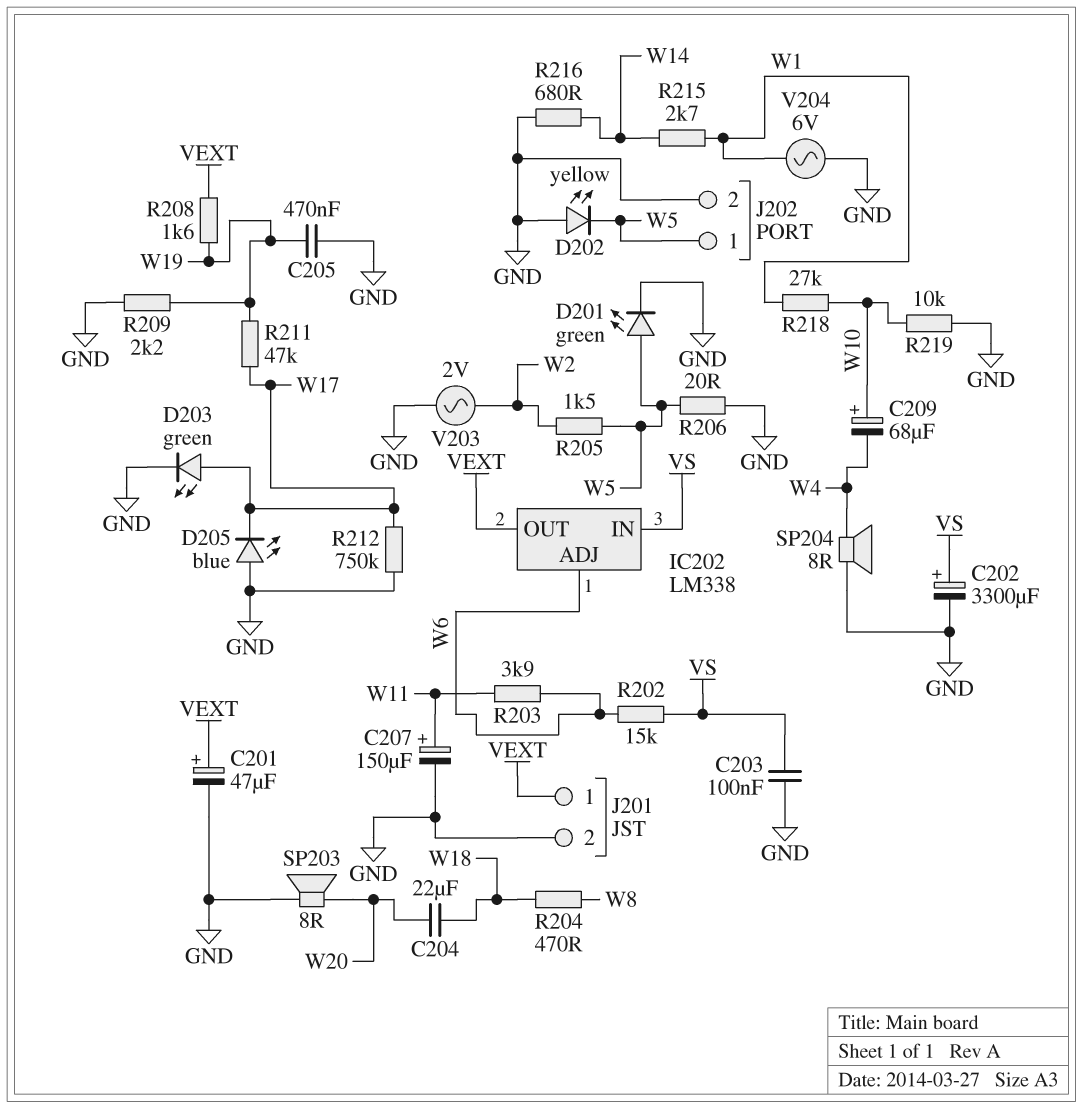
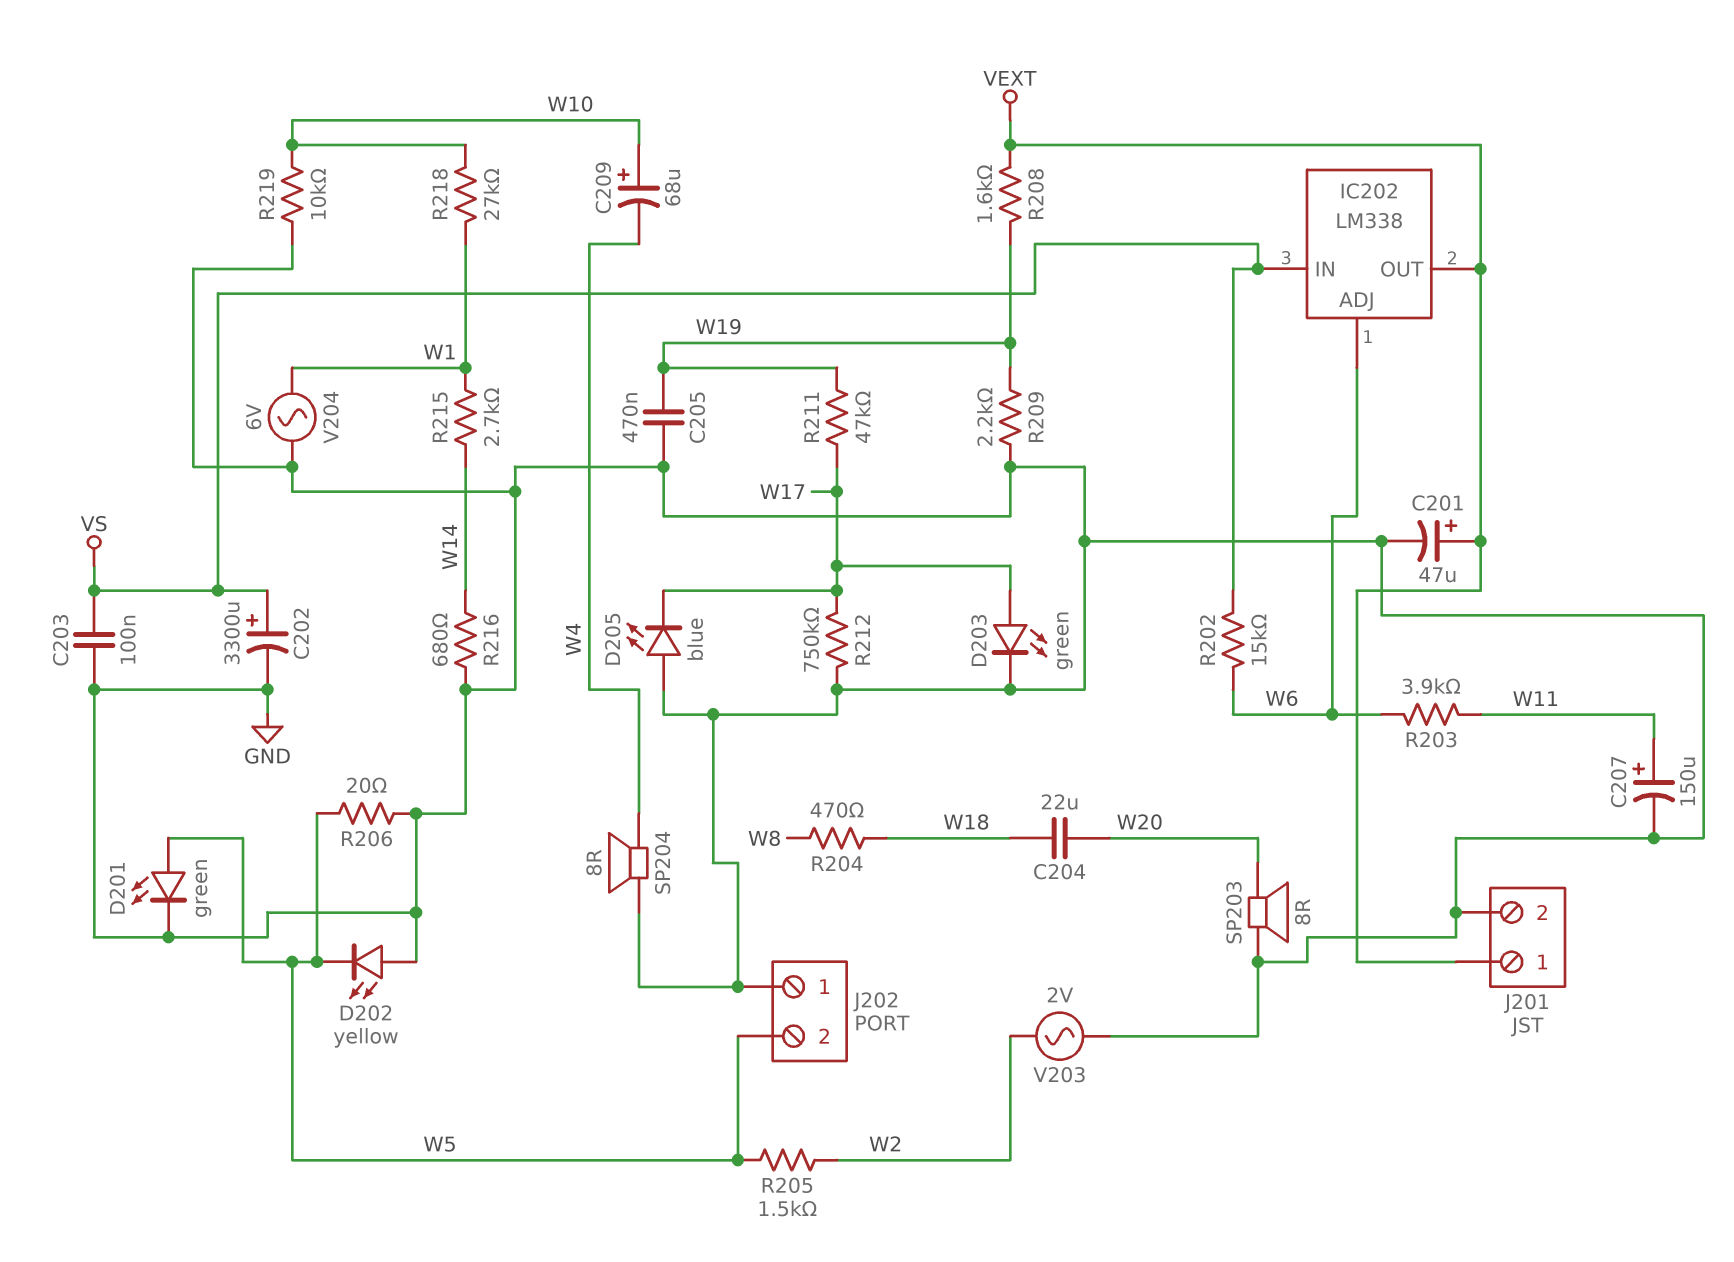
J202 pin 1: W5 -> GND
J202 pin 2: GND -> W5

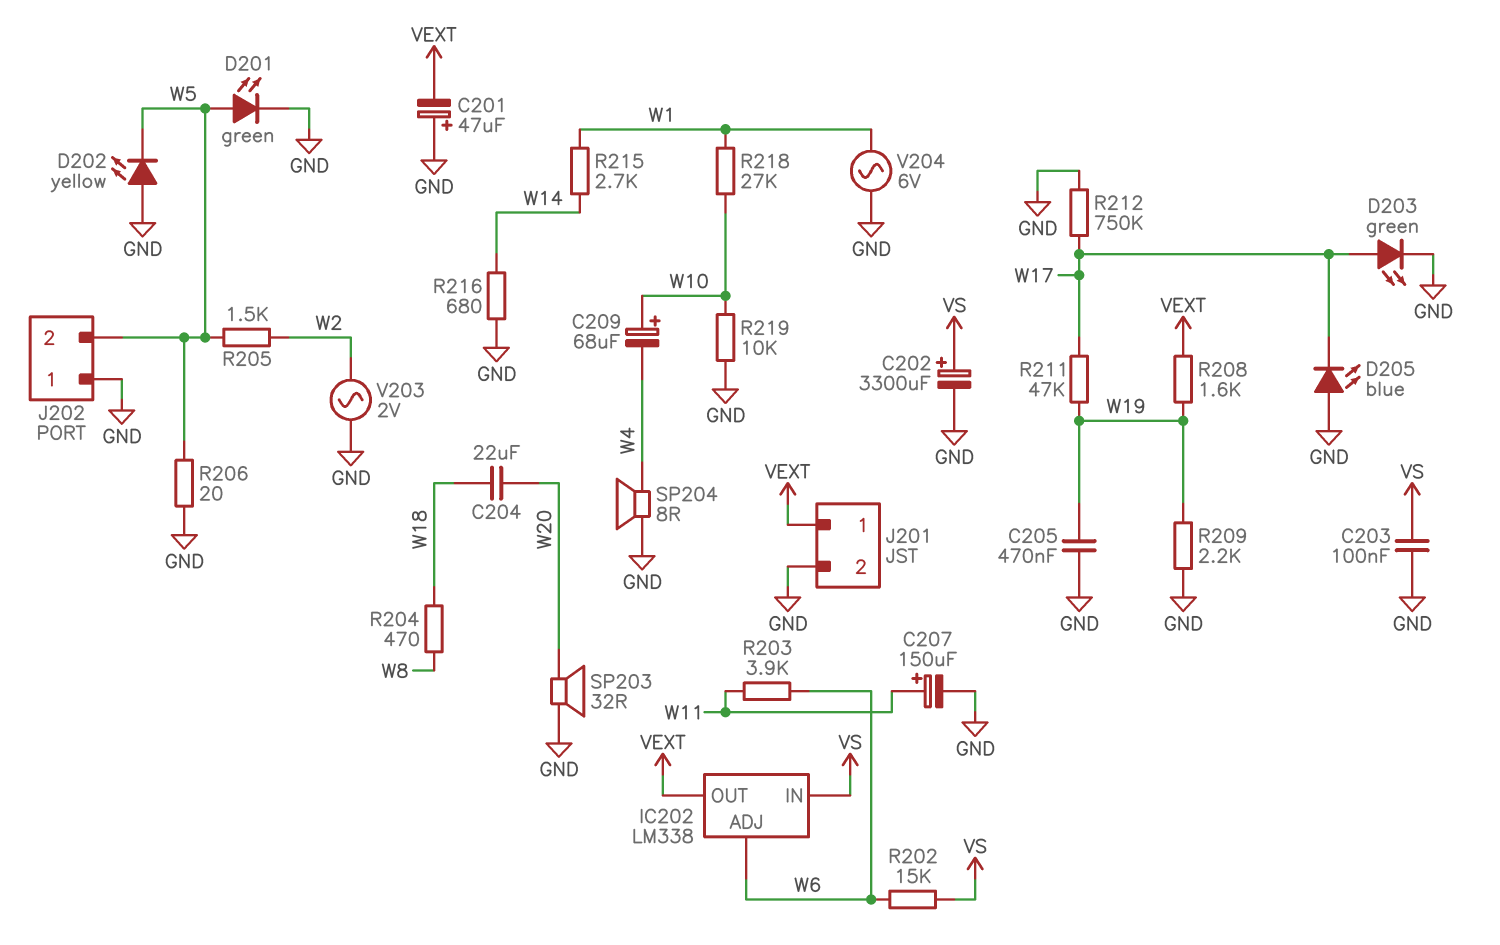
C201: 47uF (plus VEXT, minus GND) -> 47uF (plus GND, minus VEXT)
SP203: speaker 8R (GND, W20) -> speaker 32R (GND, W20)

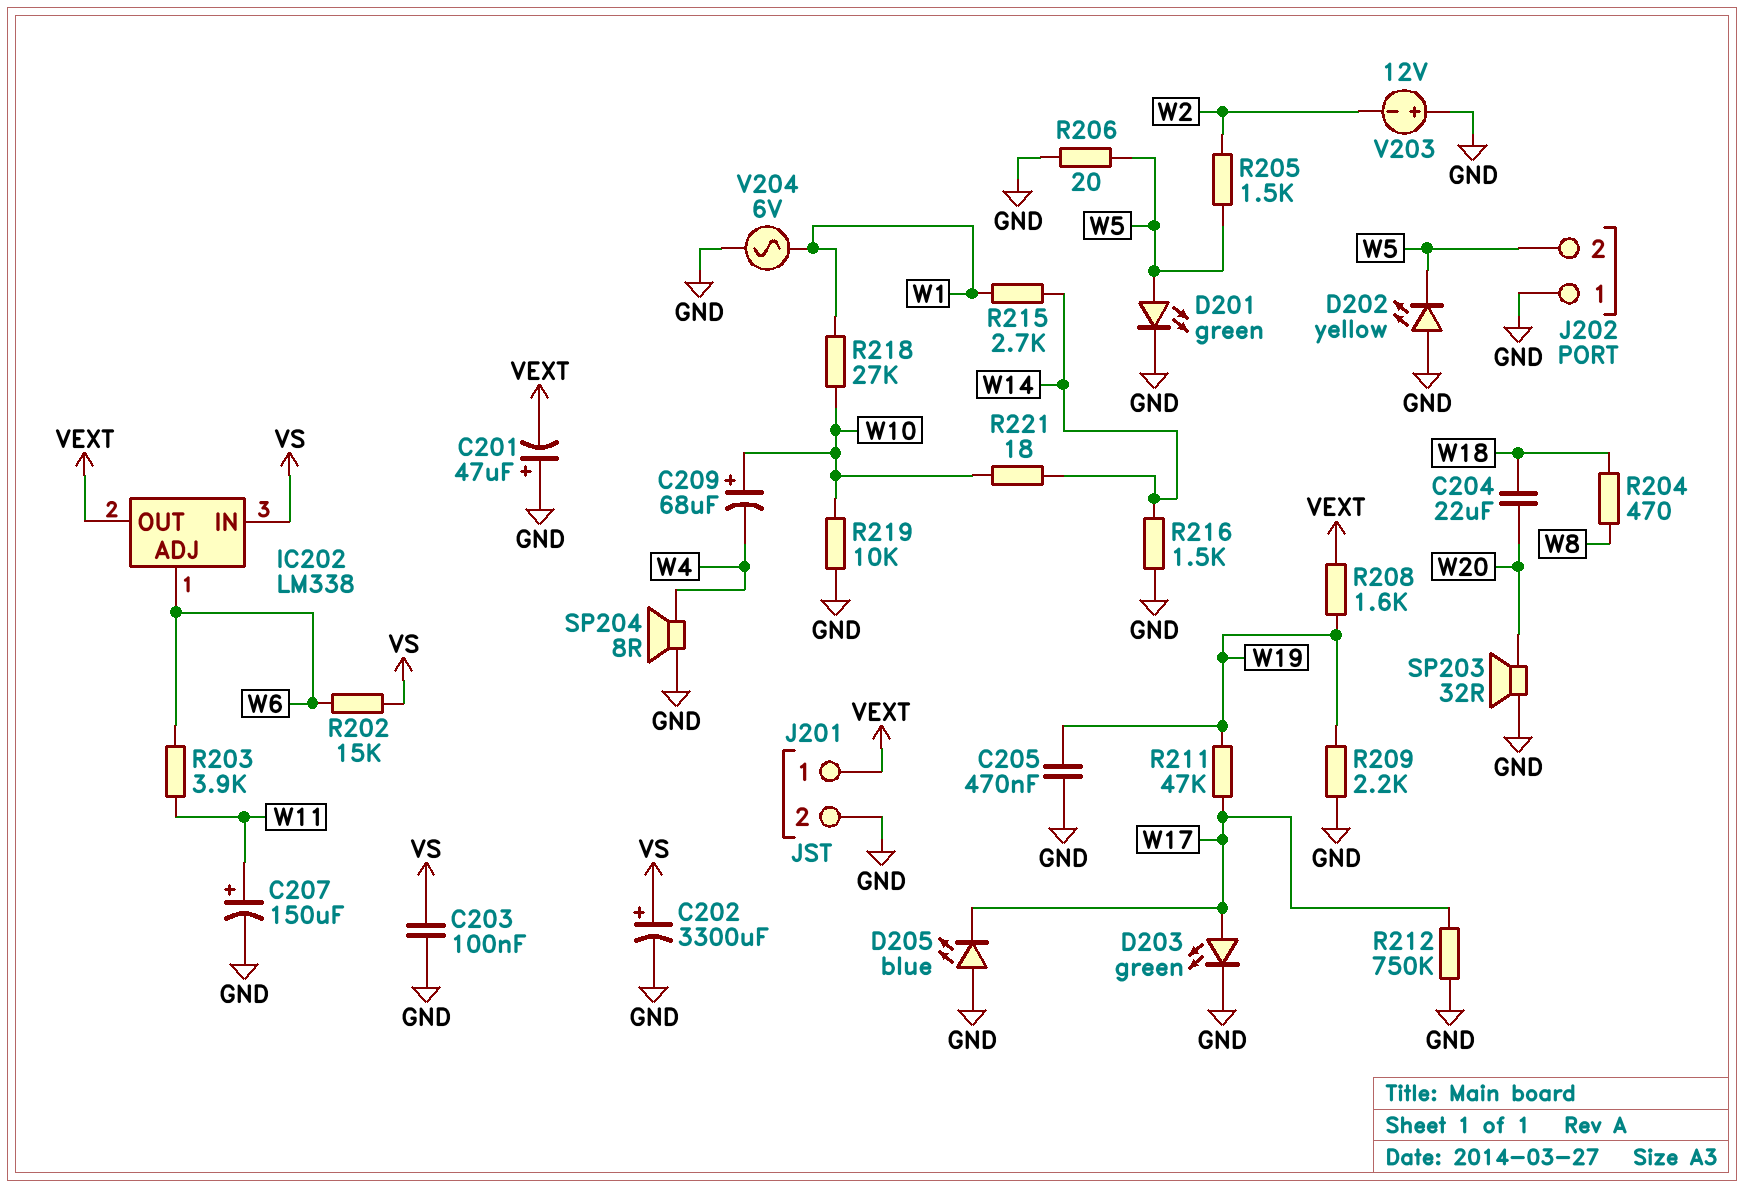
R216: 680 (GND, W14) -> 1.5k (GND, W14)
R221: none -> 18 (W10, W14)
V203: AC 2V (GND, W2) -> 12V (plus GND, minus W2)

